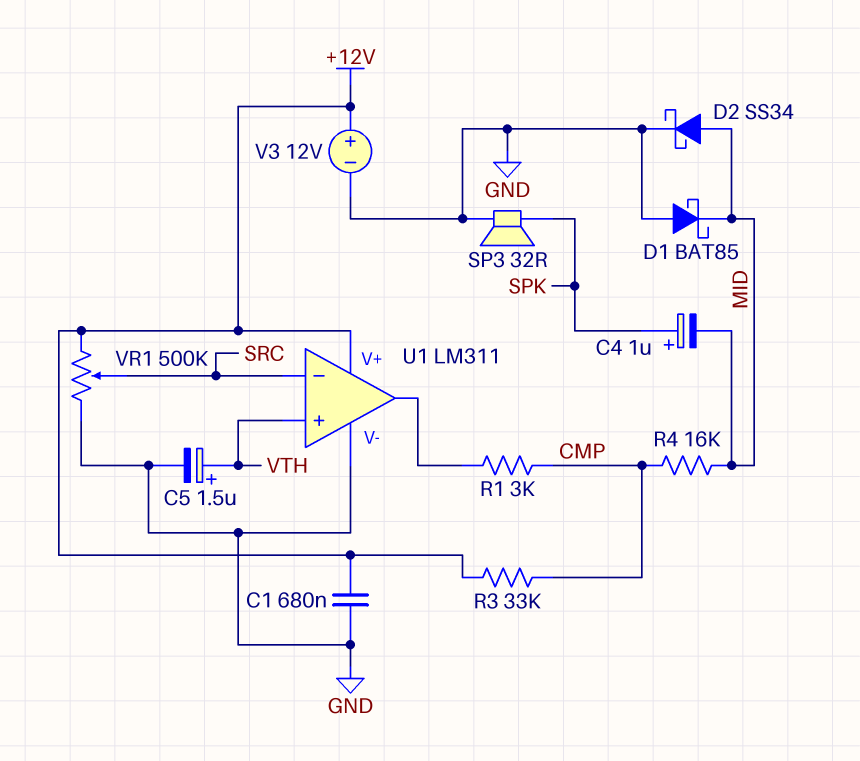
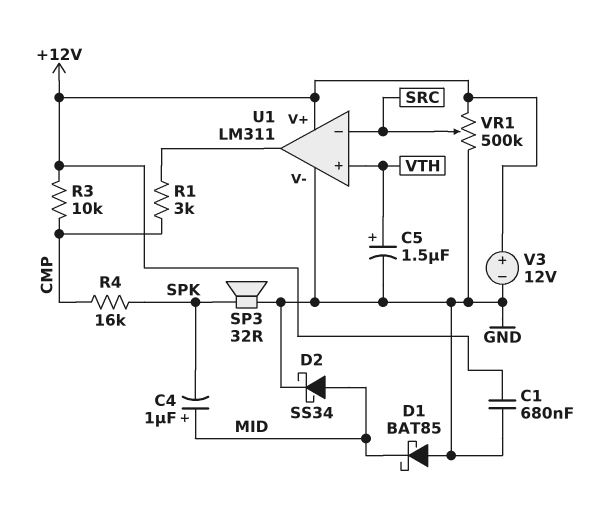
C4: 1uF (plus SPK, minus MID) -> 1uF (plus MID, minus SPK)
R3: 33k (+12V, CMP) -> 10k (+12V, CMP)
R4: 16k (CMP, MID) -> 16k (CMP, SPK)

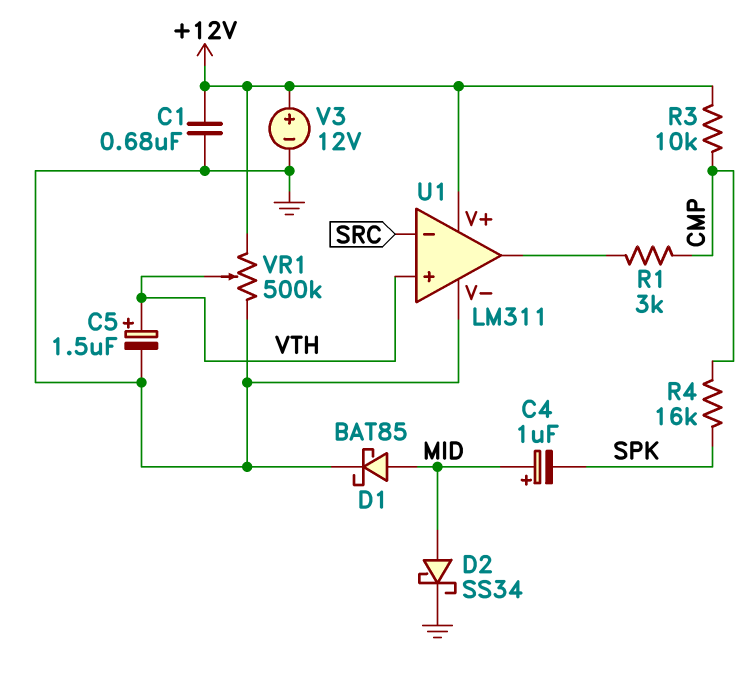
D1: schottky BAT85 (A GND, K MID) -> schottky BAT85 (A MID, K GND)
SP3: speaker 32R (GND, SPK) -> none
VR1: 500k (+12V, GND, wiper SRC) -> 500k (+12V, GND, wiper VTH)

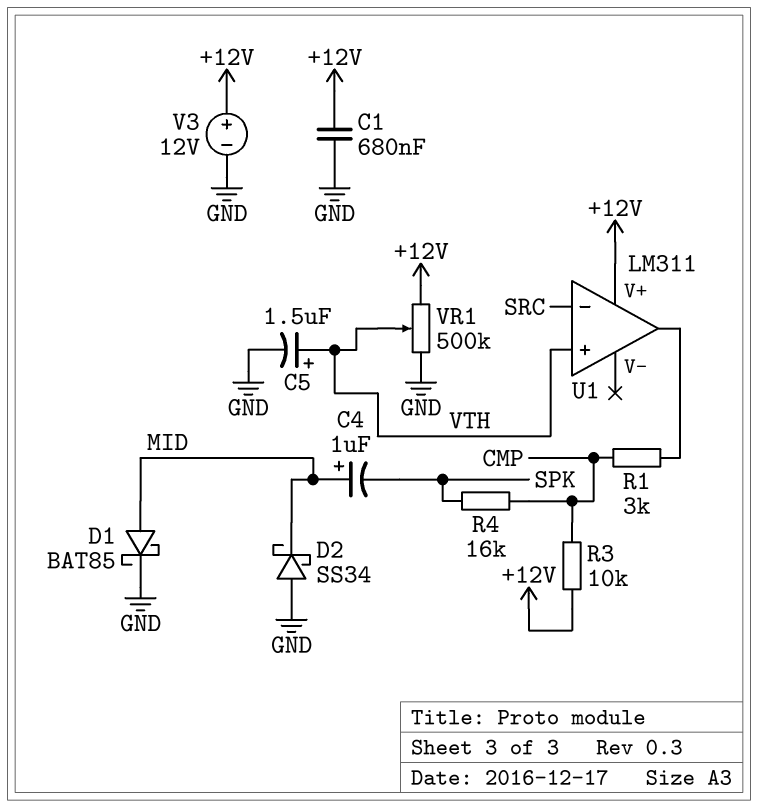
D2: schottky SS34 (A MID, K GND) -> schottky SS34 (A GND, K MID)
U1 pin V-: GND -> none

